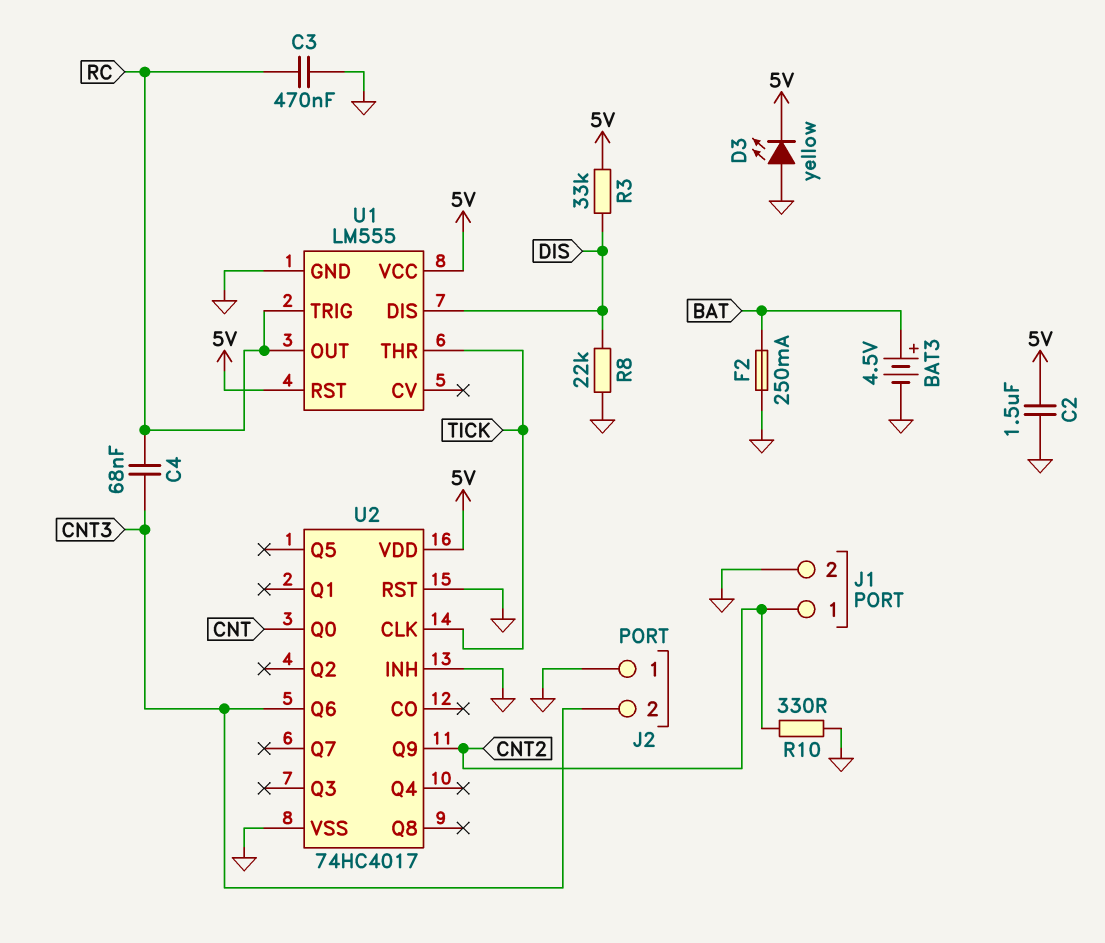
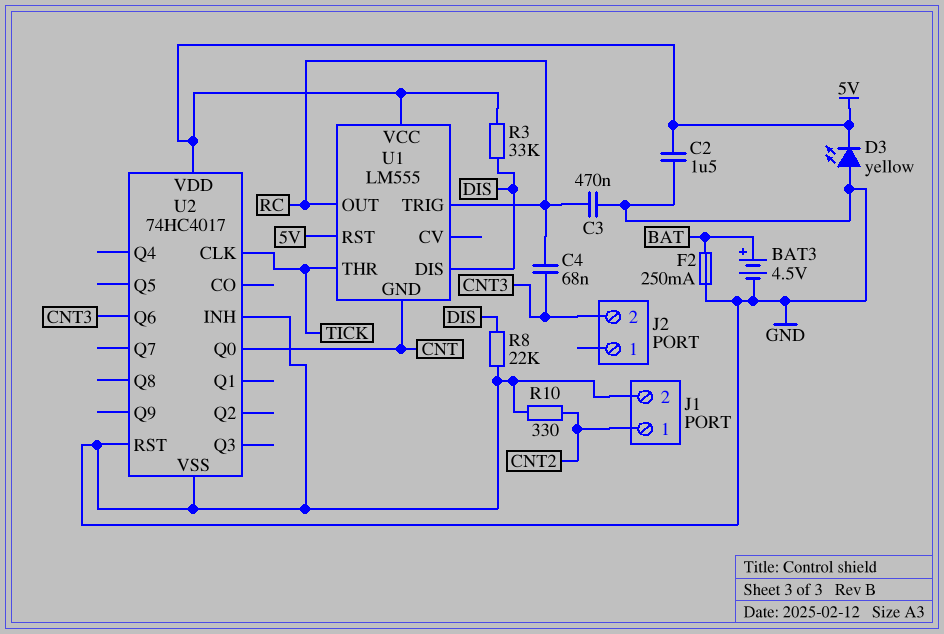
J2 pin 1: GND -> none
U1 pin GND: GND -> CNT
U2 pin Q9: CNT2 -> none

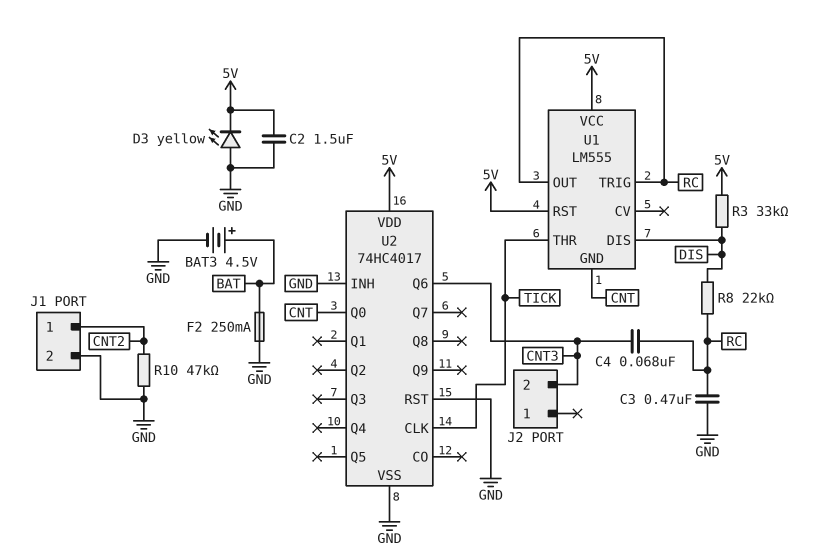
R8: 22k (DIS, GND) -> 22k (DIS, RC)
R10: 330 (CNT2, GND) -> 47k (CNT2, GND)

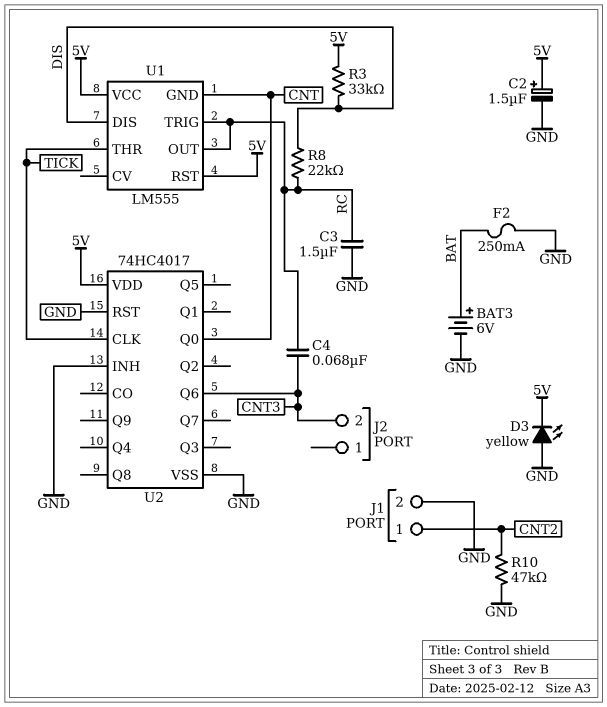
BAT3: 4.5V (plus BAT, minus GND) -> 6V (plus BAT, minus GND)
C2: 1.5uF (5V, GND) -> 1.5uF (plus 5V, minus GND)
C3: 470nF (GND, RC) -> 1.5uF (GND, RC)

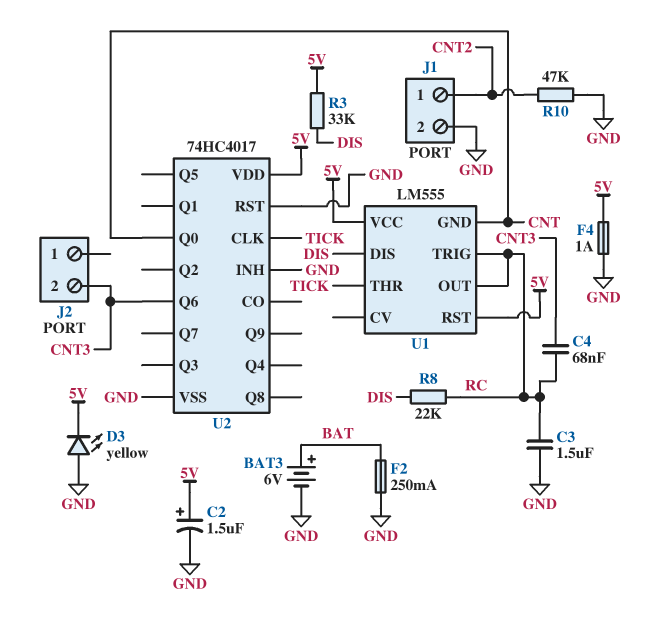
F4: none -> 1A (5V, GND)

